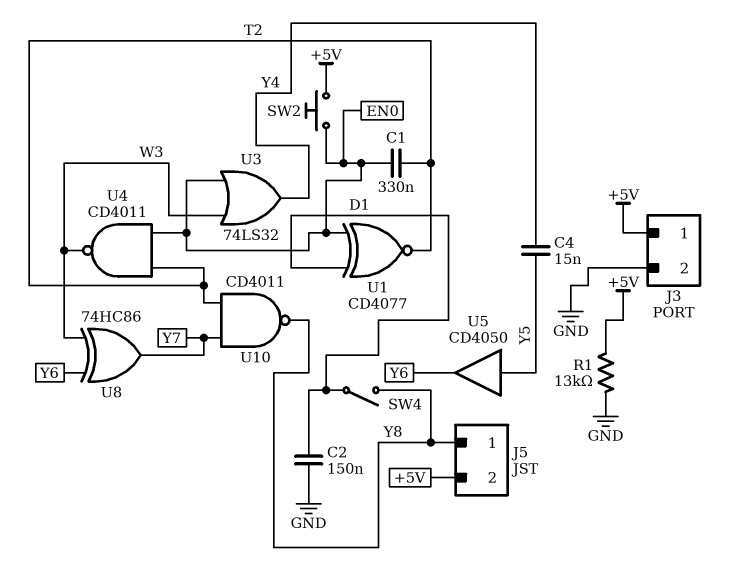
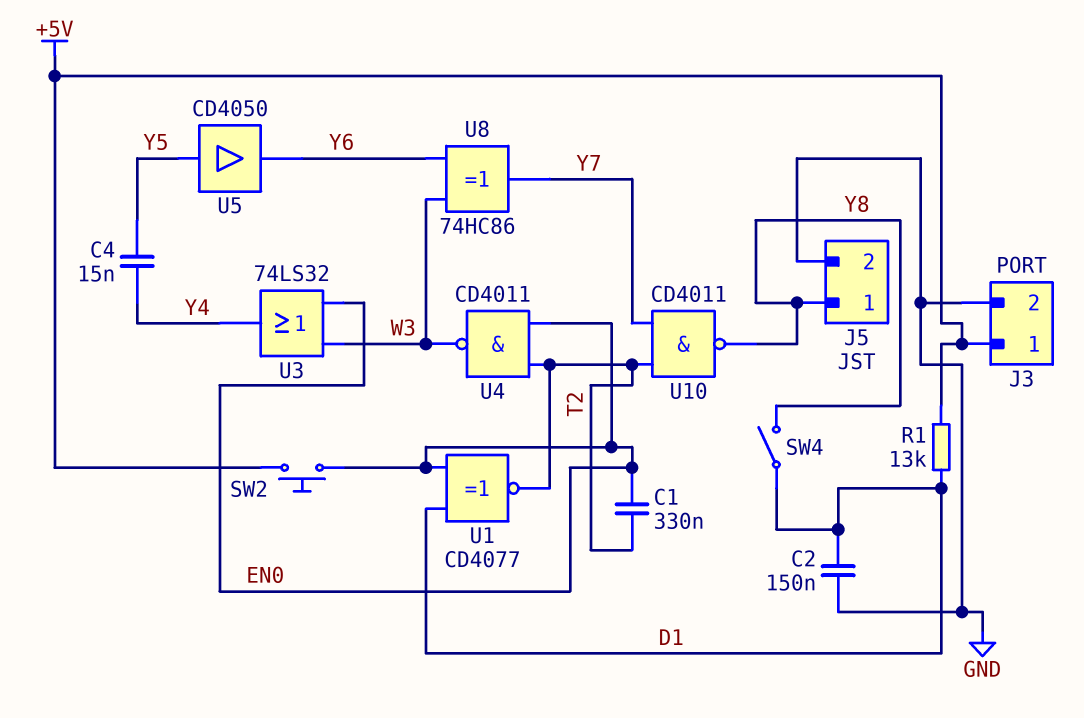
J5 pin 2: +5V -> GND
R1: 13k (+5V, GND) -> 13k (+5V, D1)

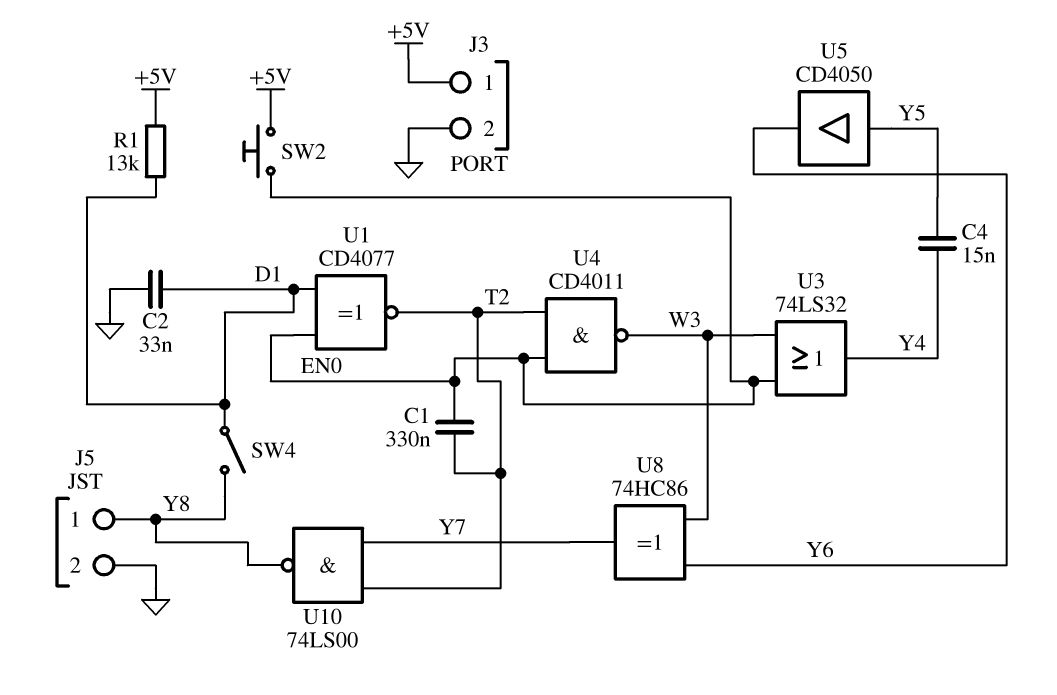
C2: 150nF (D1, GND) -> 33nF (D1, GND)
U10: NAND CD4011 (in T2, in Y7, out Y8) -> NAND 74LS00 (in T2, in Y7, out Y8)

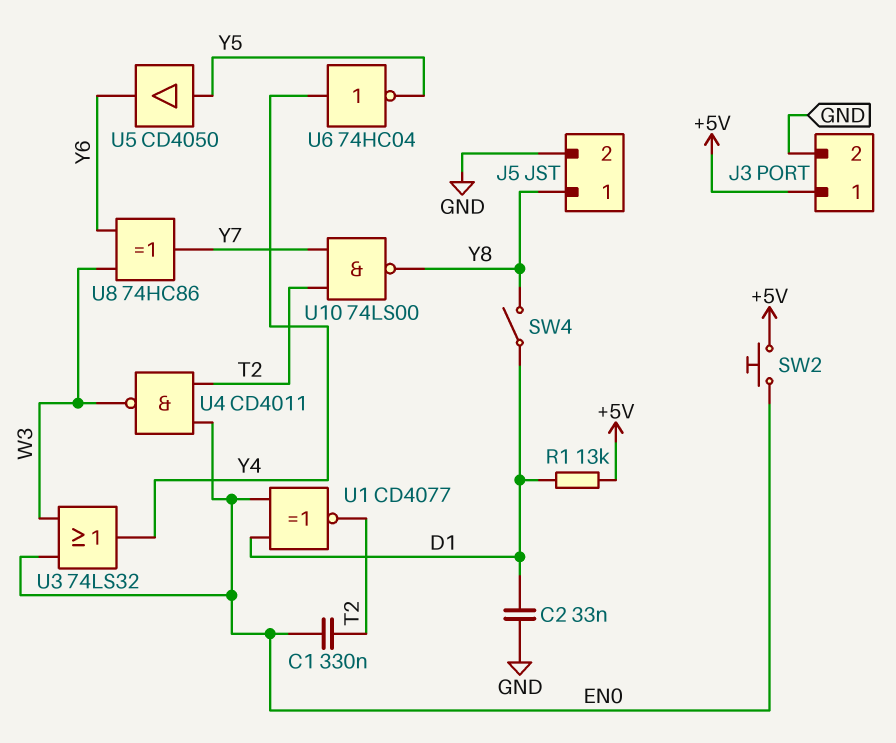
C4: 15nF (Y4, Y5) -> none
U6: none -> NOT 74HC04 (in Y4, out Y5)

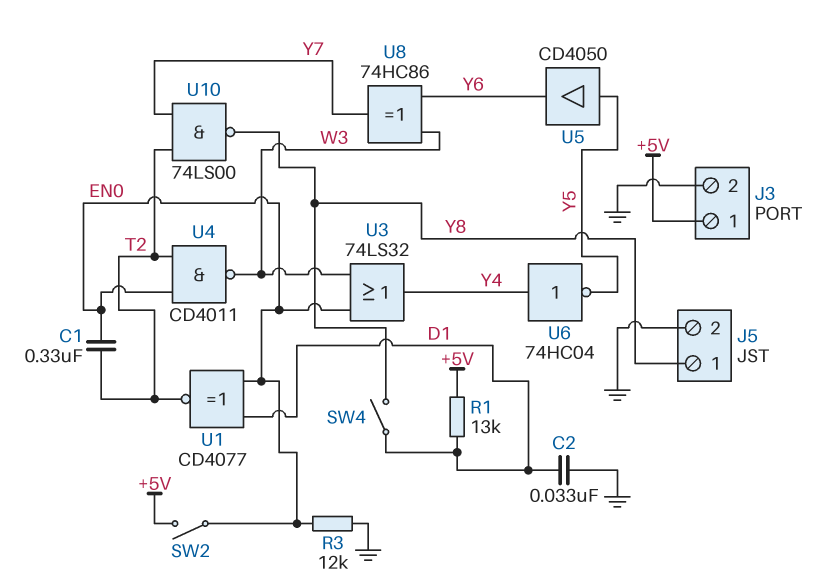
R3: none -> 12k (EN0, GND)
SW2: button (+5V, EN0) -> switch (+5V, EN0)

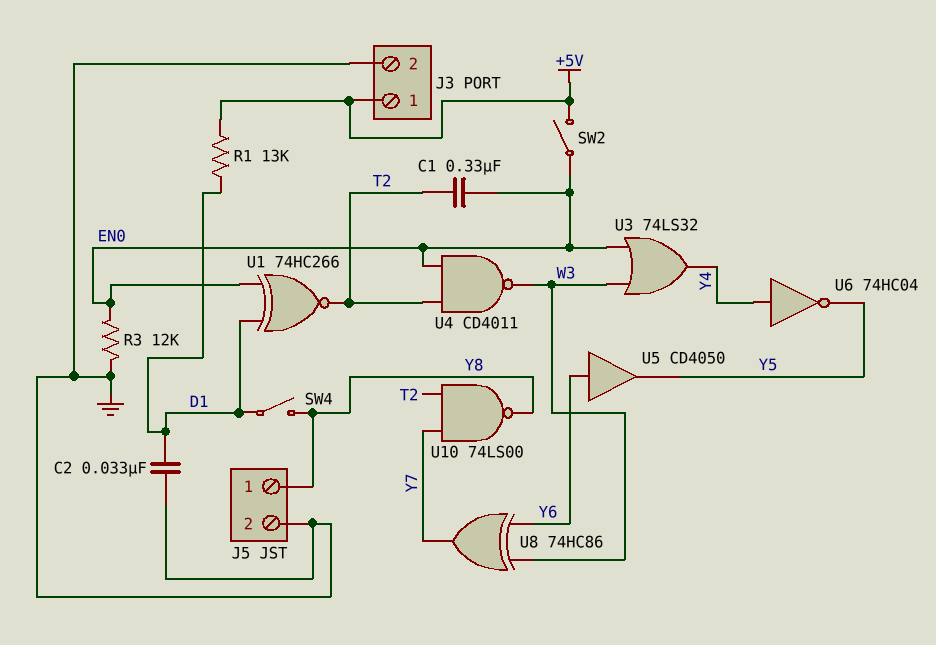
U1: XNOR CD4077 (in D1, in EN0, out T2) -> XNOR 74HC266 (in D1, in EN0, out T2)
U5: buffer CD4050 (in Y5, out Y6) -> buffer CD4050 (in Y6, out Y5)

